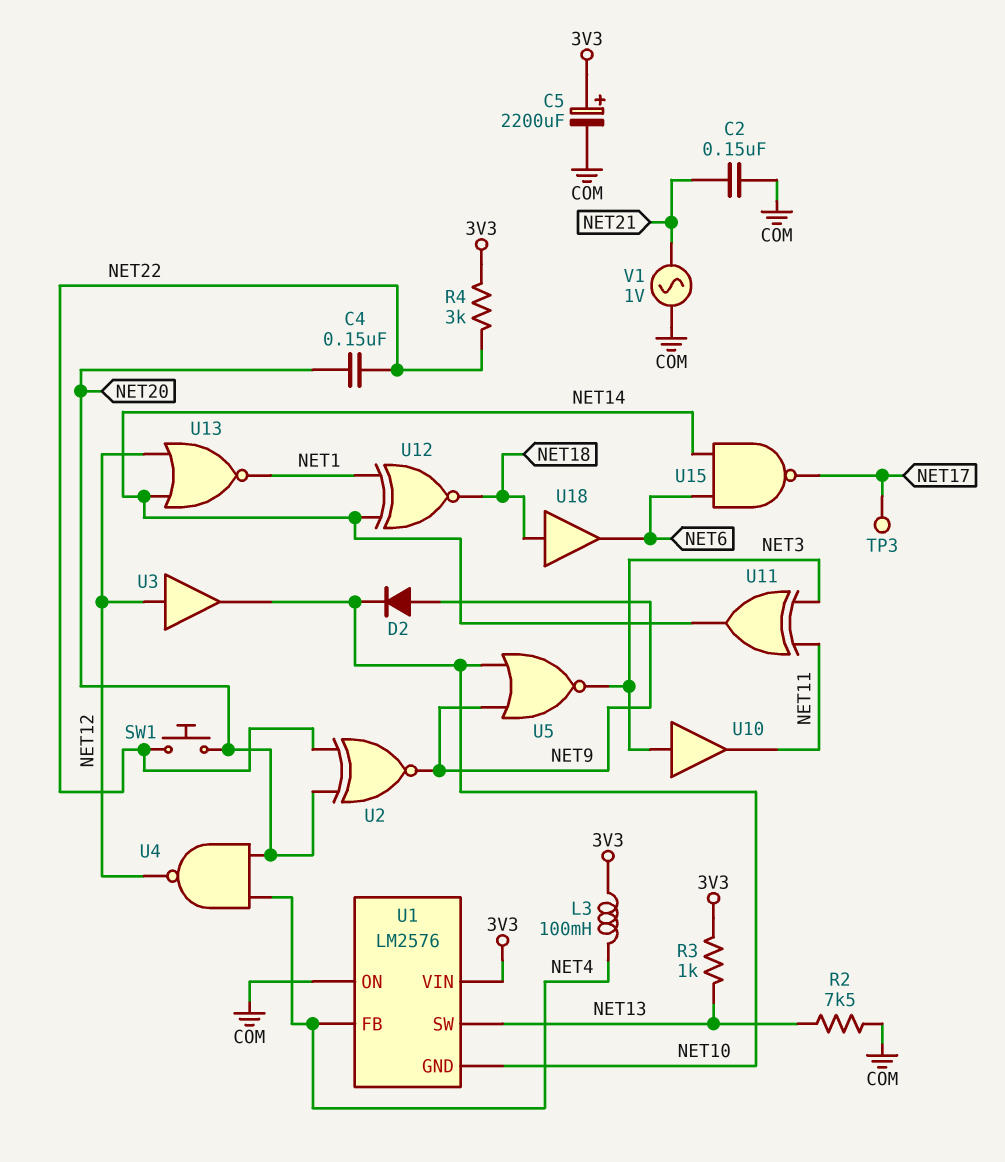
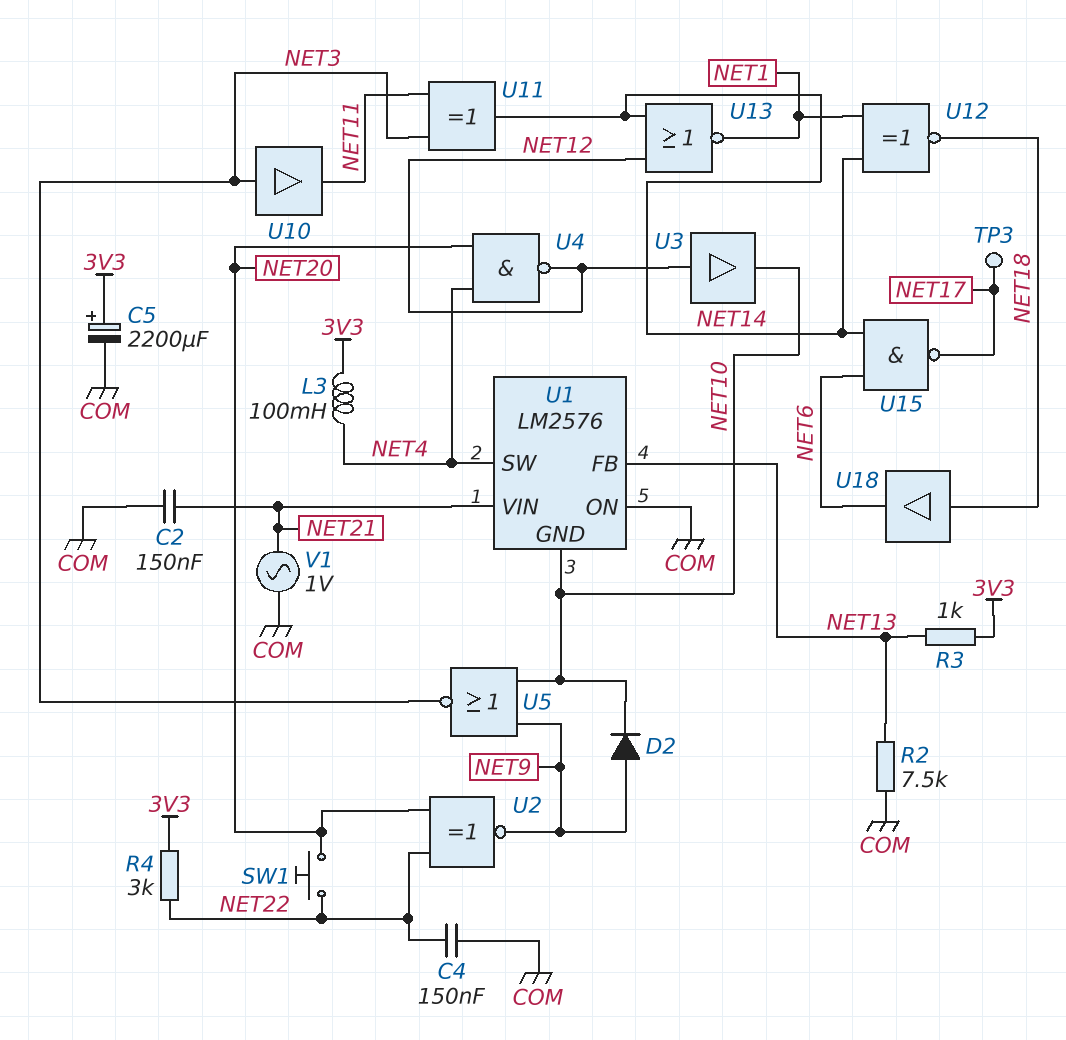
C4: 150nF (NET20, NET22) -> 150nF (COM, NET22)
U1 pin FB: NET4 -> NET13
U1 pin SW: NET13 -> NET4
U1 pin VIN: 3V3 -> NET21

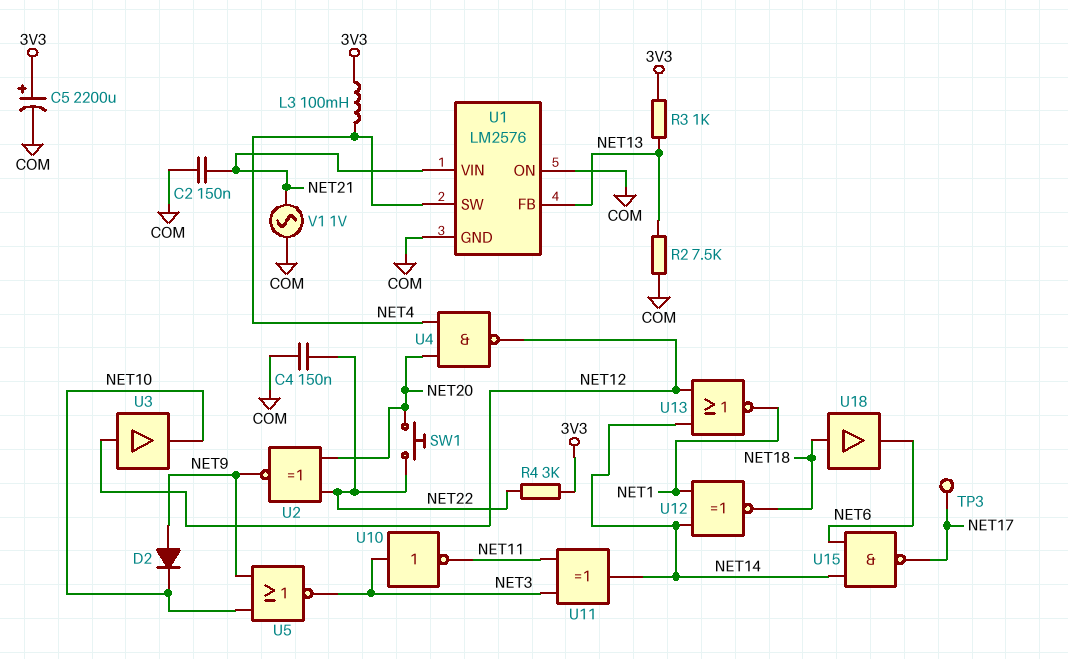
U1 pin GND: NET10 -> COM
U10: buffer (in NET3, out NET11) -> NOT (in NET3, out NET11)

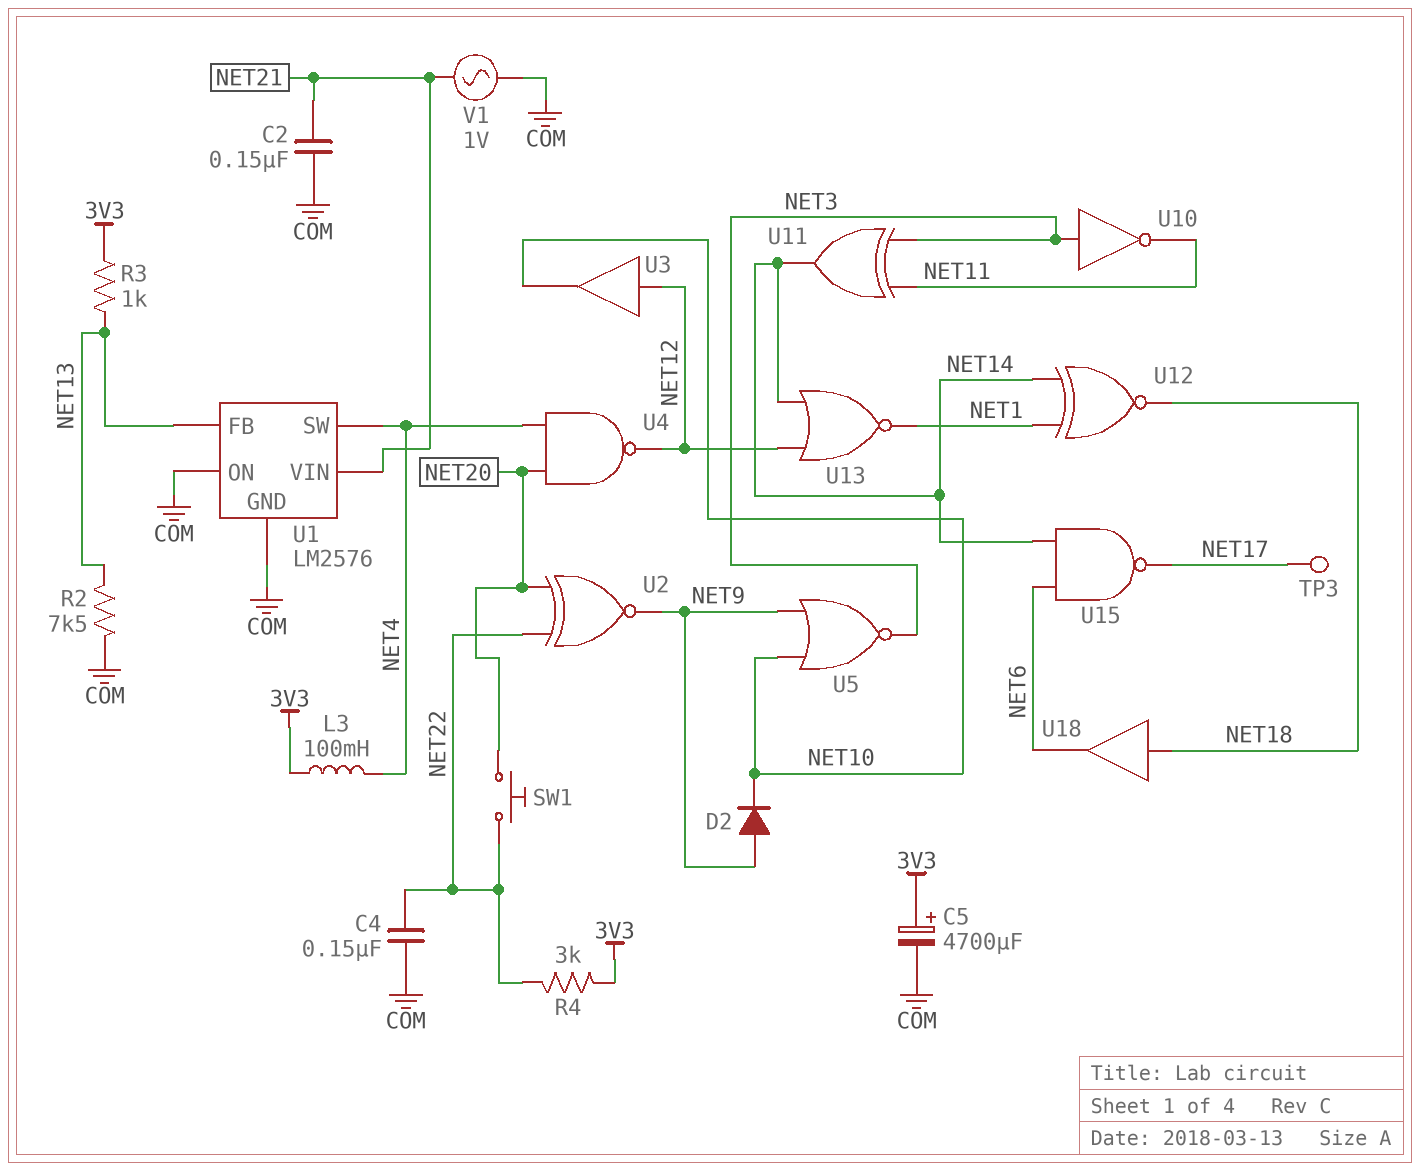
C5: 2200uF (plus 3V3, minus COM) -> 4700uF (plus 3V3, minus COM)

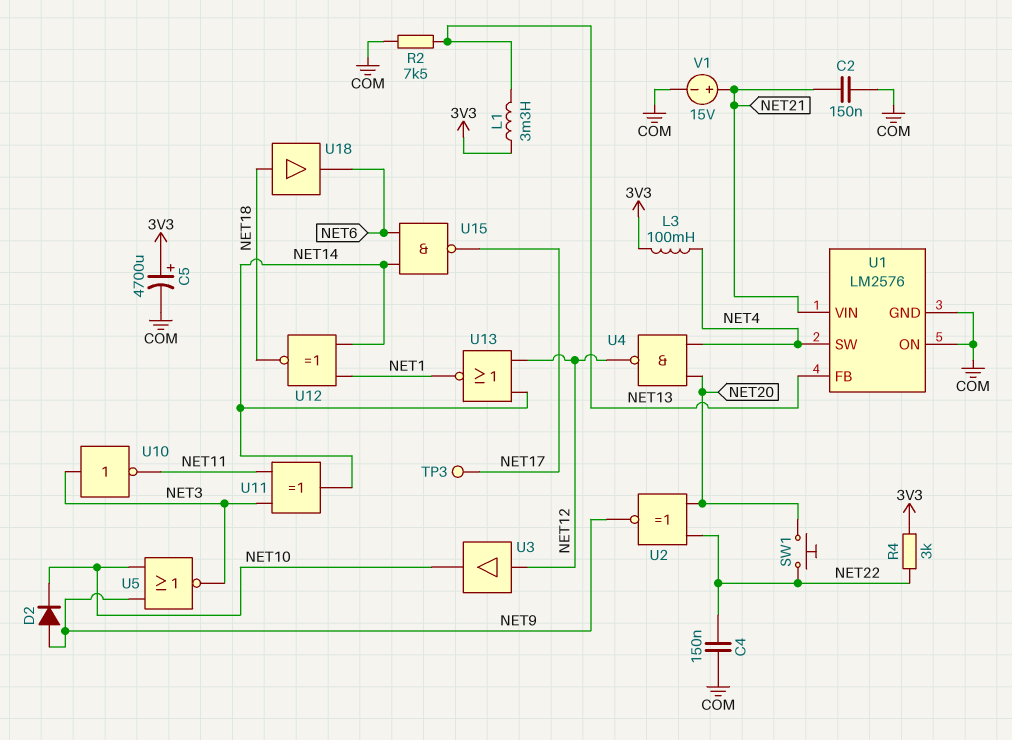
L1: none -> 3.3mH (3V3, NET13)
R3: 1k (3V3, NET13) -> none
V1: AC 1V (COM, NET21) -> 15V (plus NET21, minus COM)

